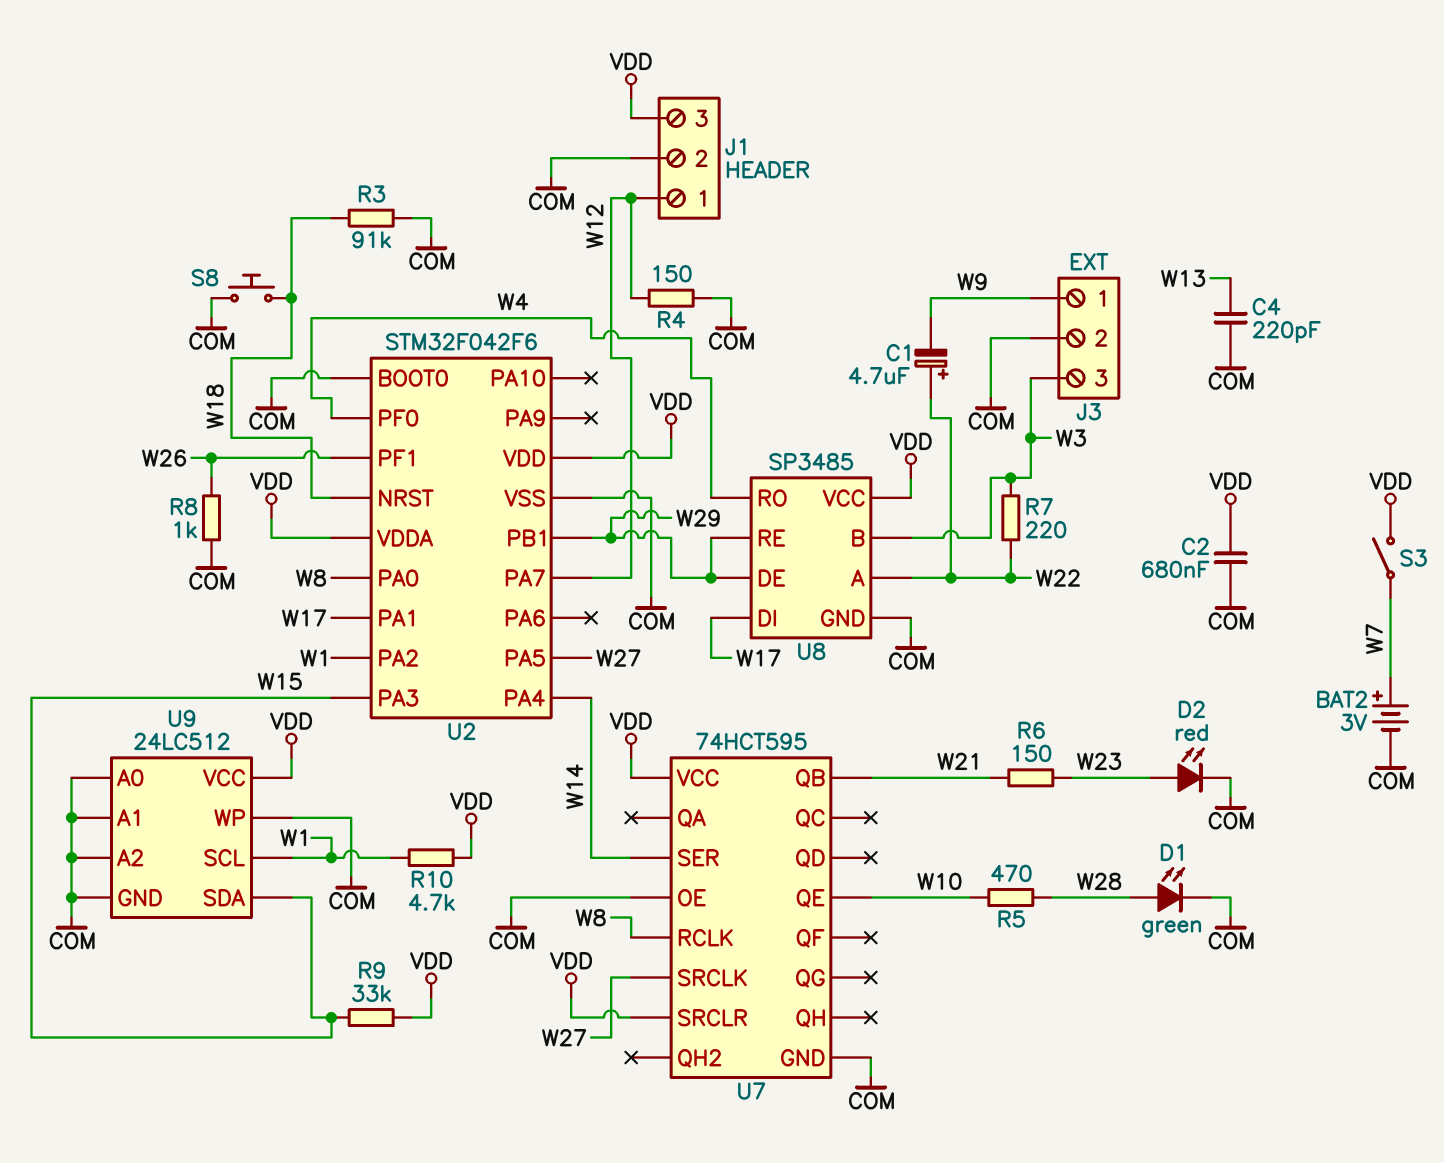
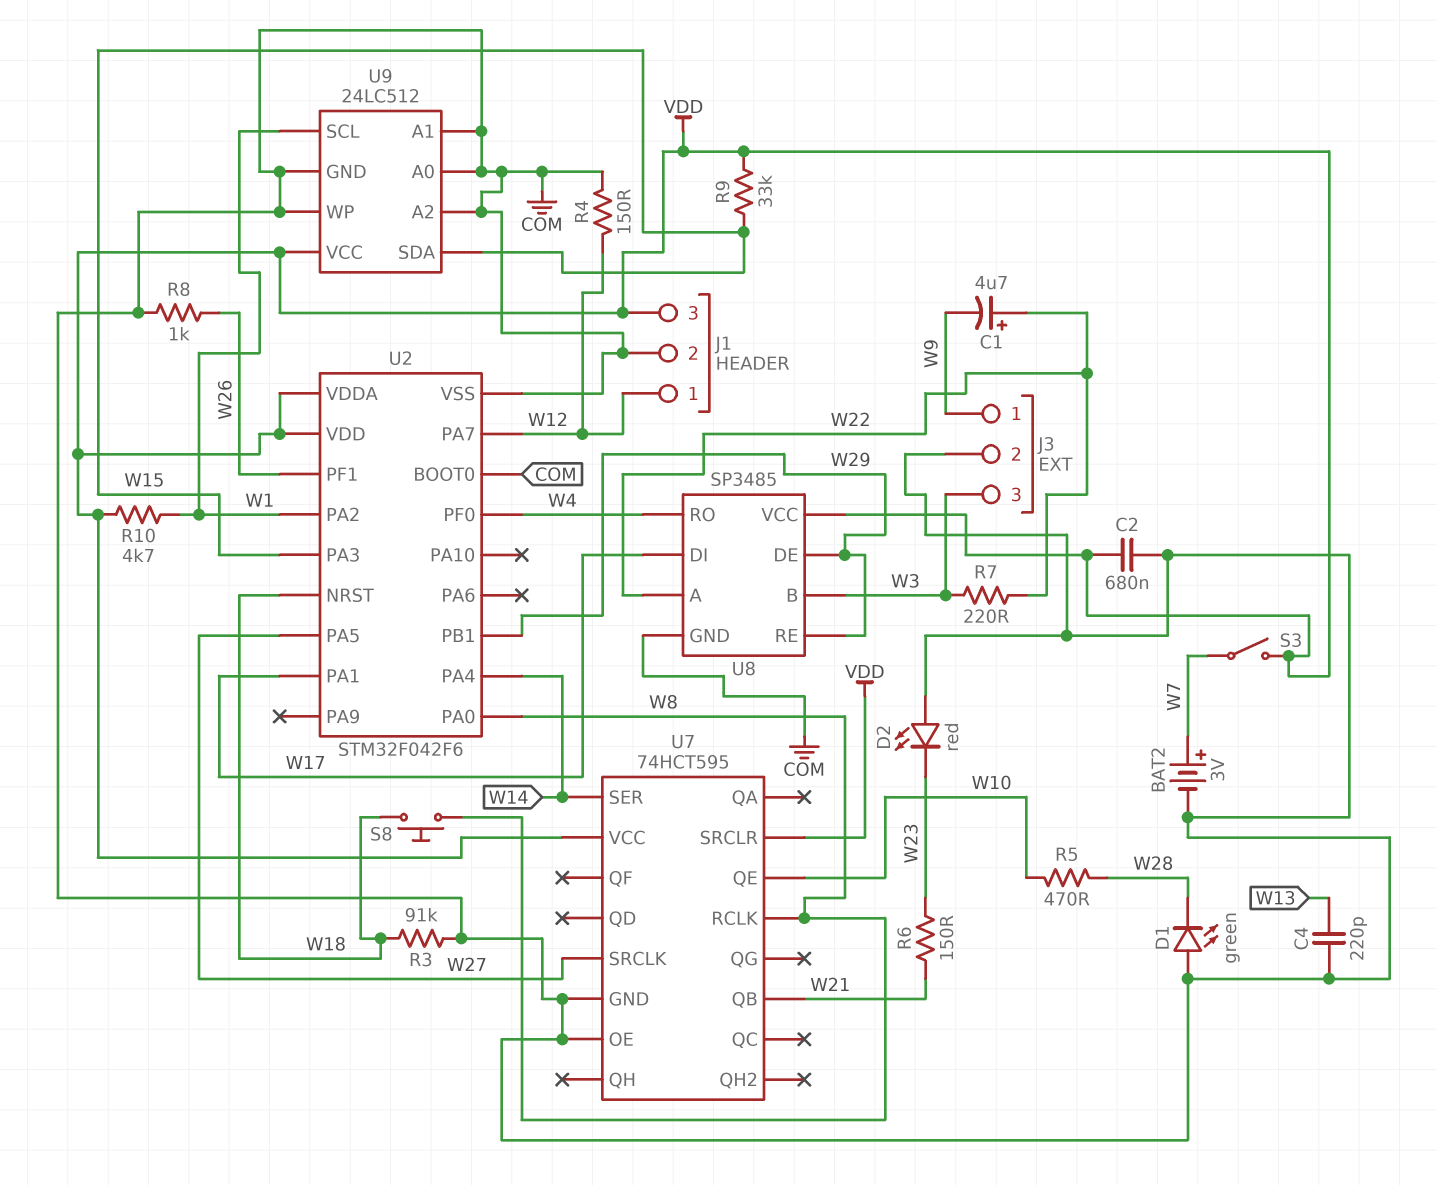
D1: LED green (A W28, K COM) -> LED green (A COM, K W28)
D2: LED red (A W23, K COM) -> LED red (A COM, K W23)
S8: button (COM, W18) -> button (W8, W18)

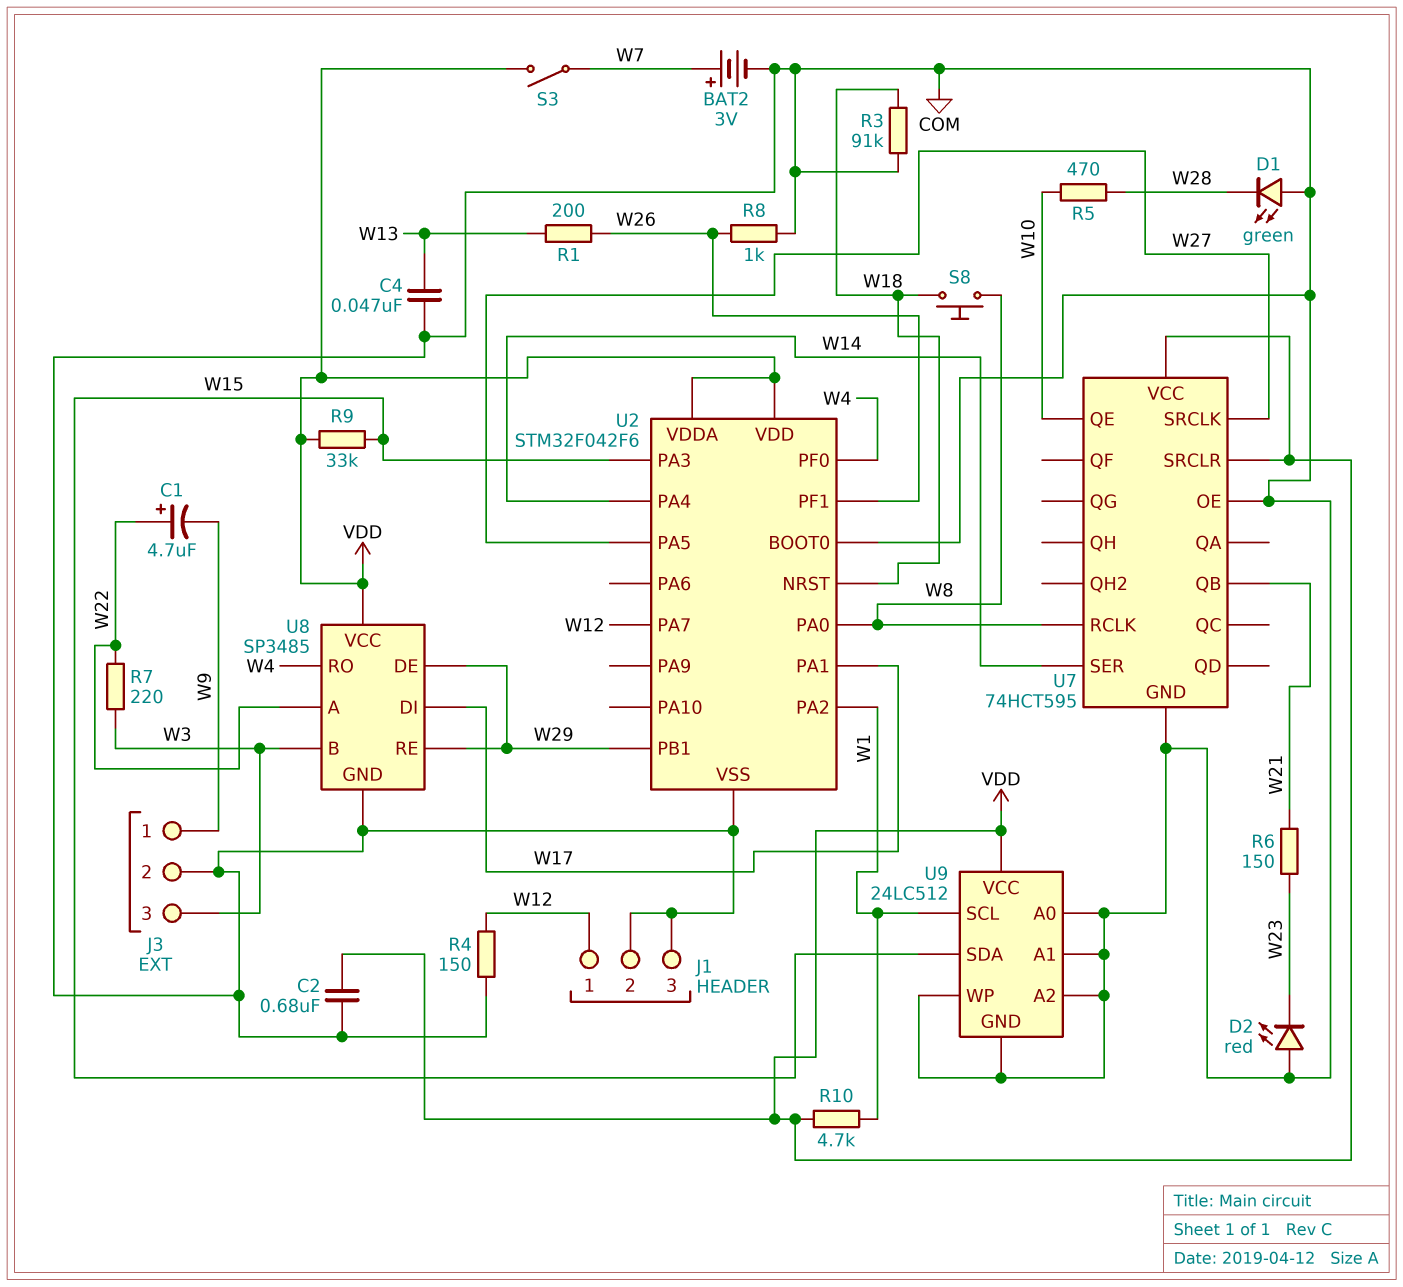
C4: 220pF (COM, W13) -> 47nF (COM, W13)
J1 pin 3: VDD -> COM
R1: none -> 200 (W13, W26)

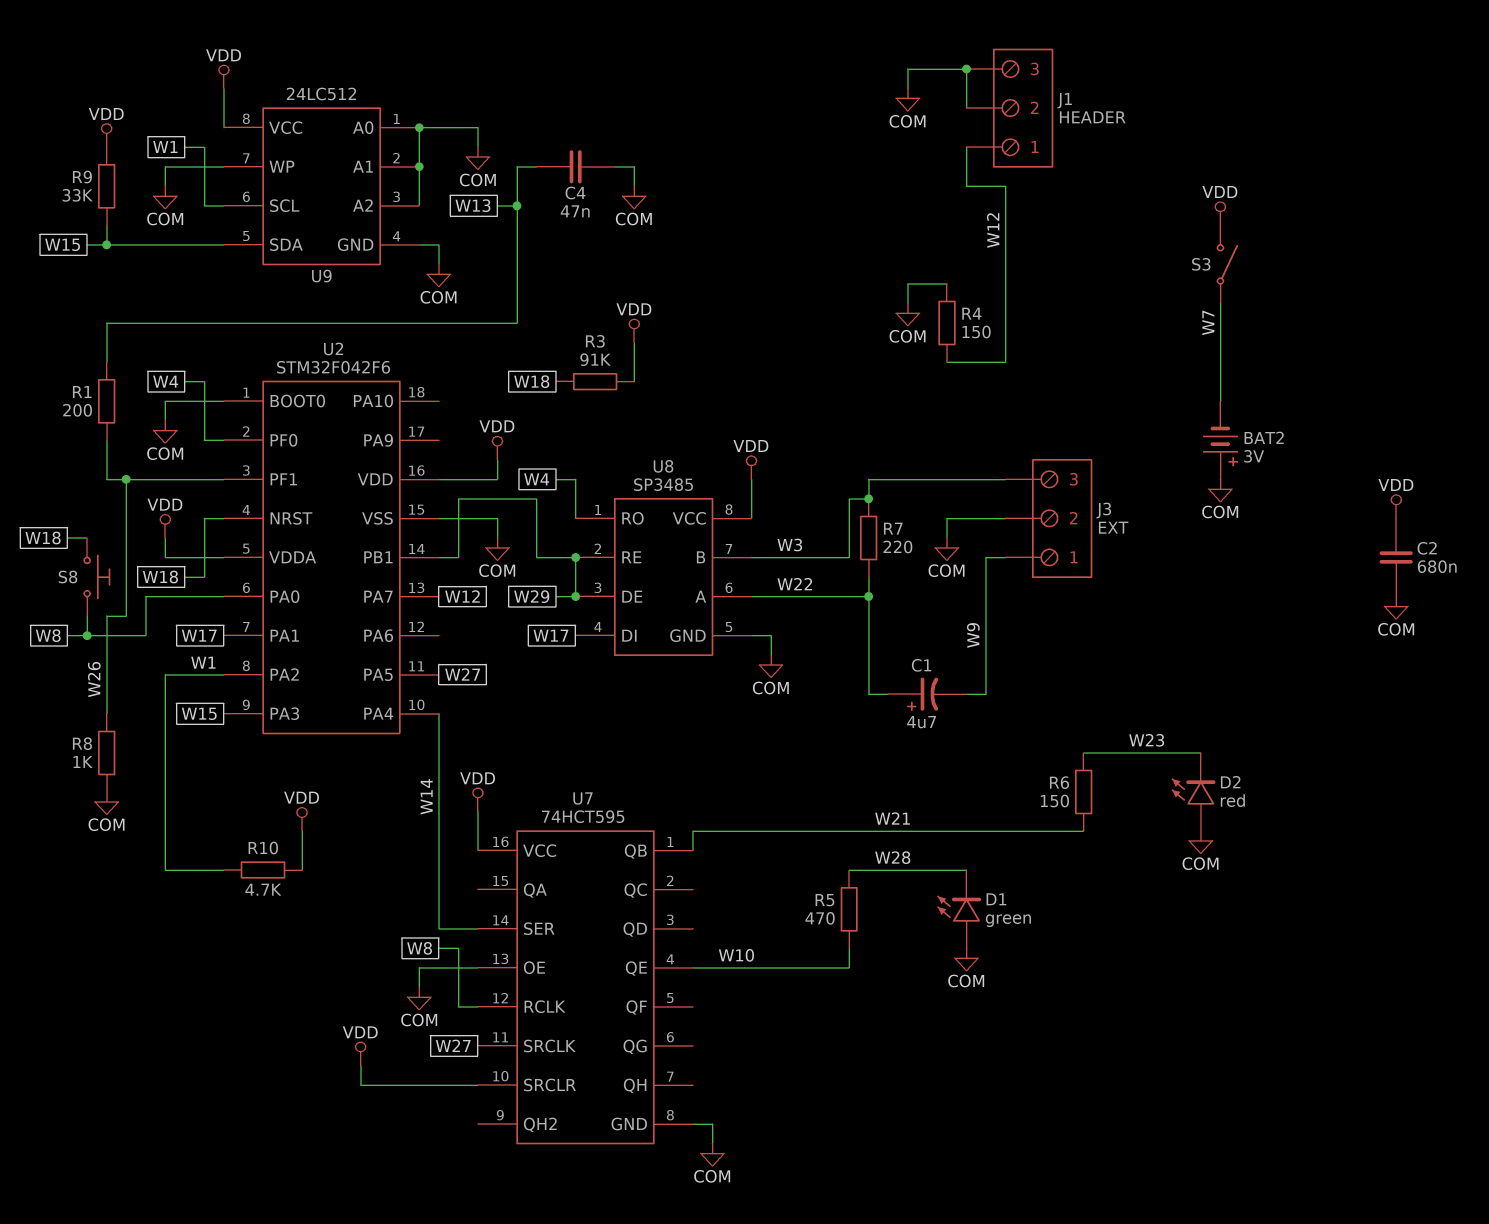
BAT2: 3V (plus W7, minus COM) -> 3V (plus COM, minus W7)
R3: 91k (COM, W18) -> 91k (VDD, W18)

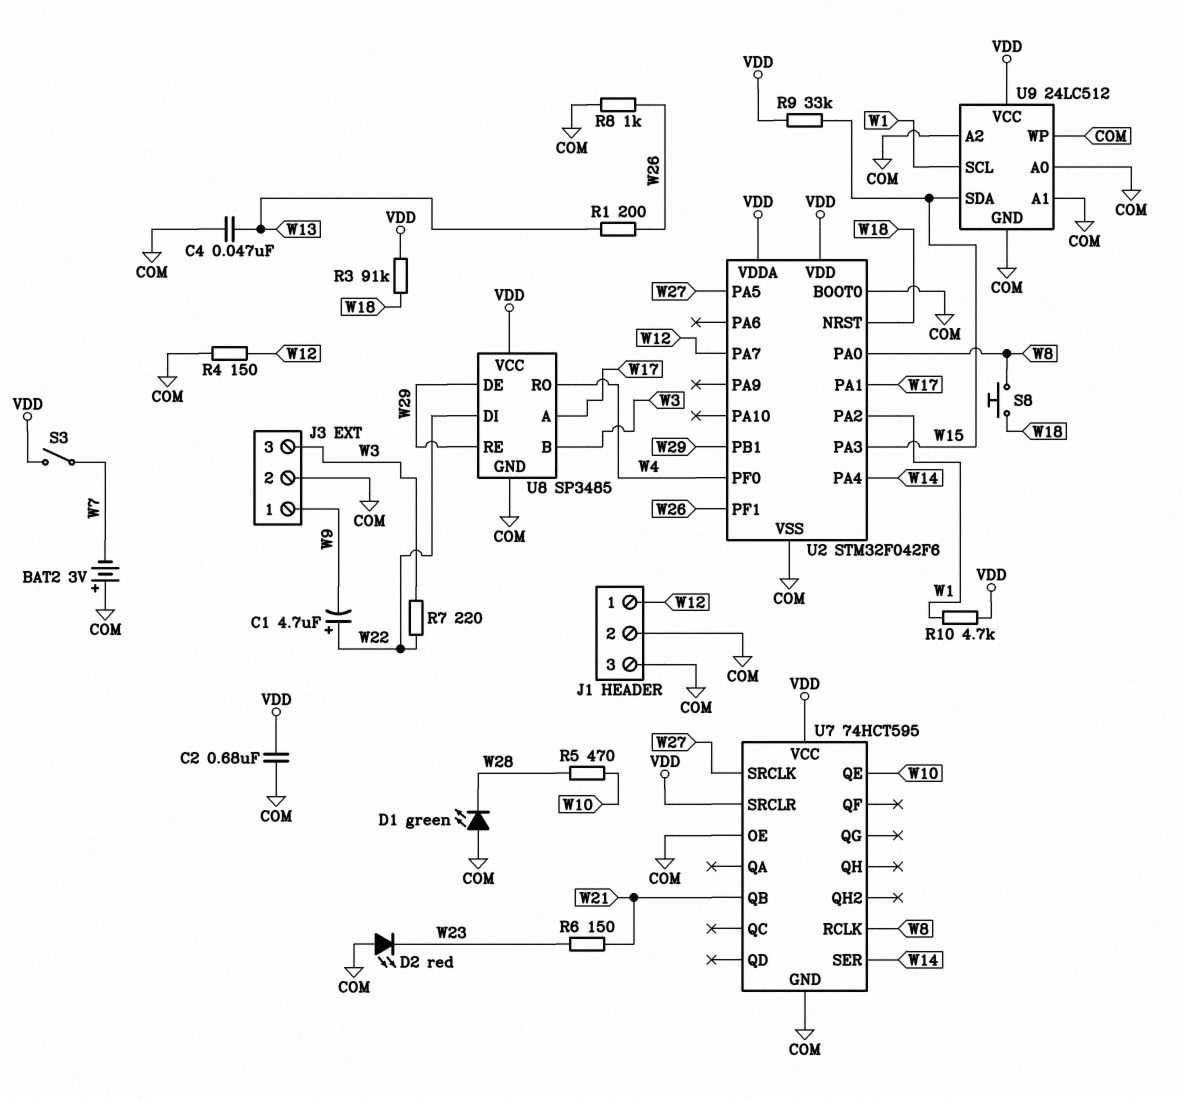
U8 pin A: W22 -> W17
U8 pin DI: W17 -> W22

